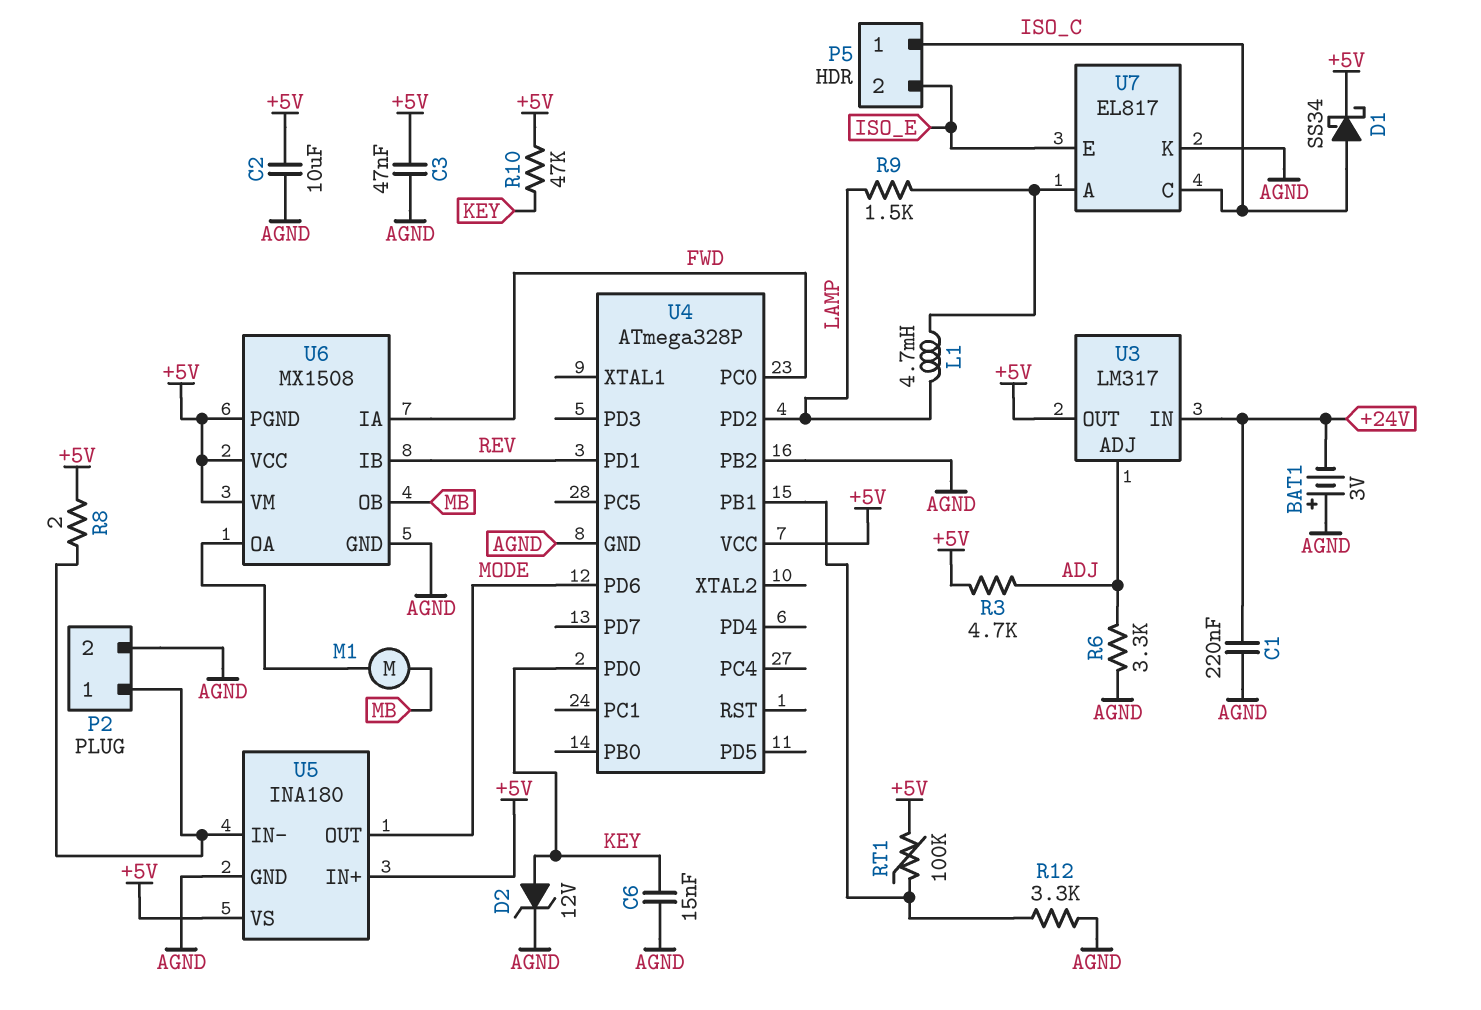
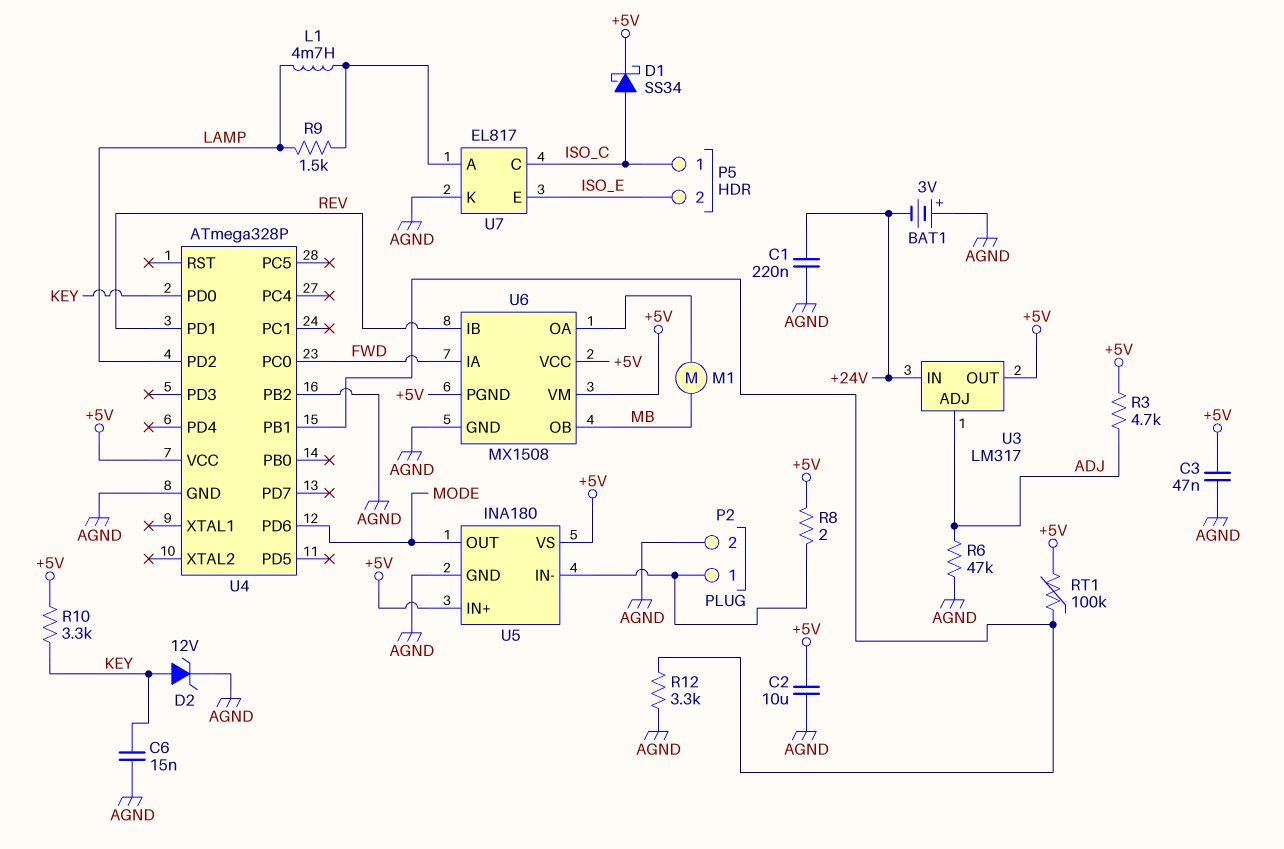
R6: 3.3k (ADJ, AGND) -> 47k (ADJ, AGND)
R10: 47k (+5V, KEY) -> 3.3k (+5V, KEY)

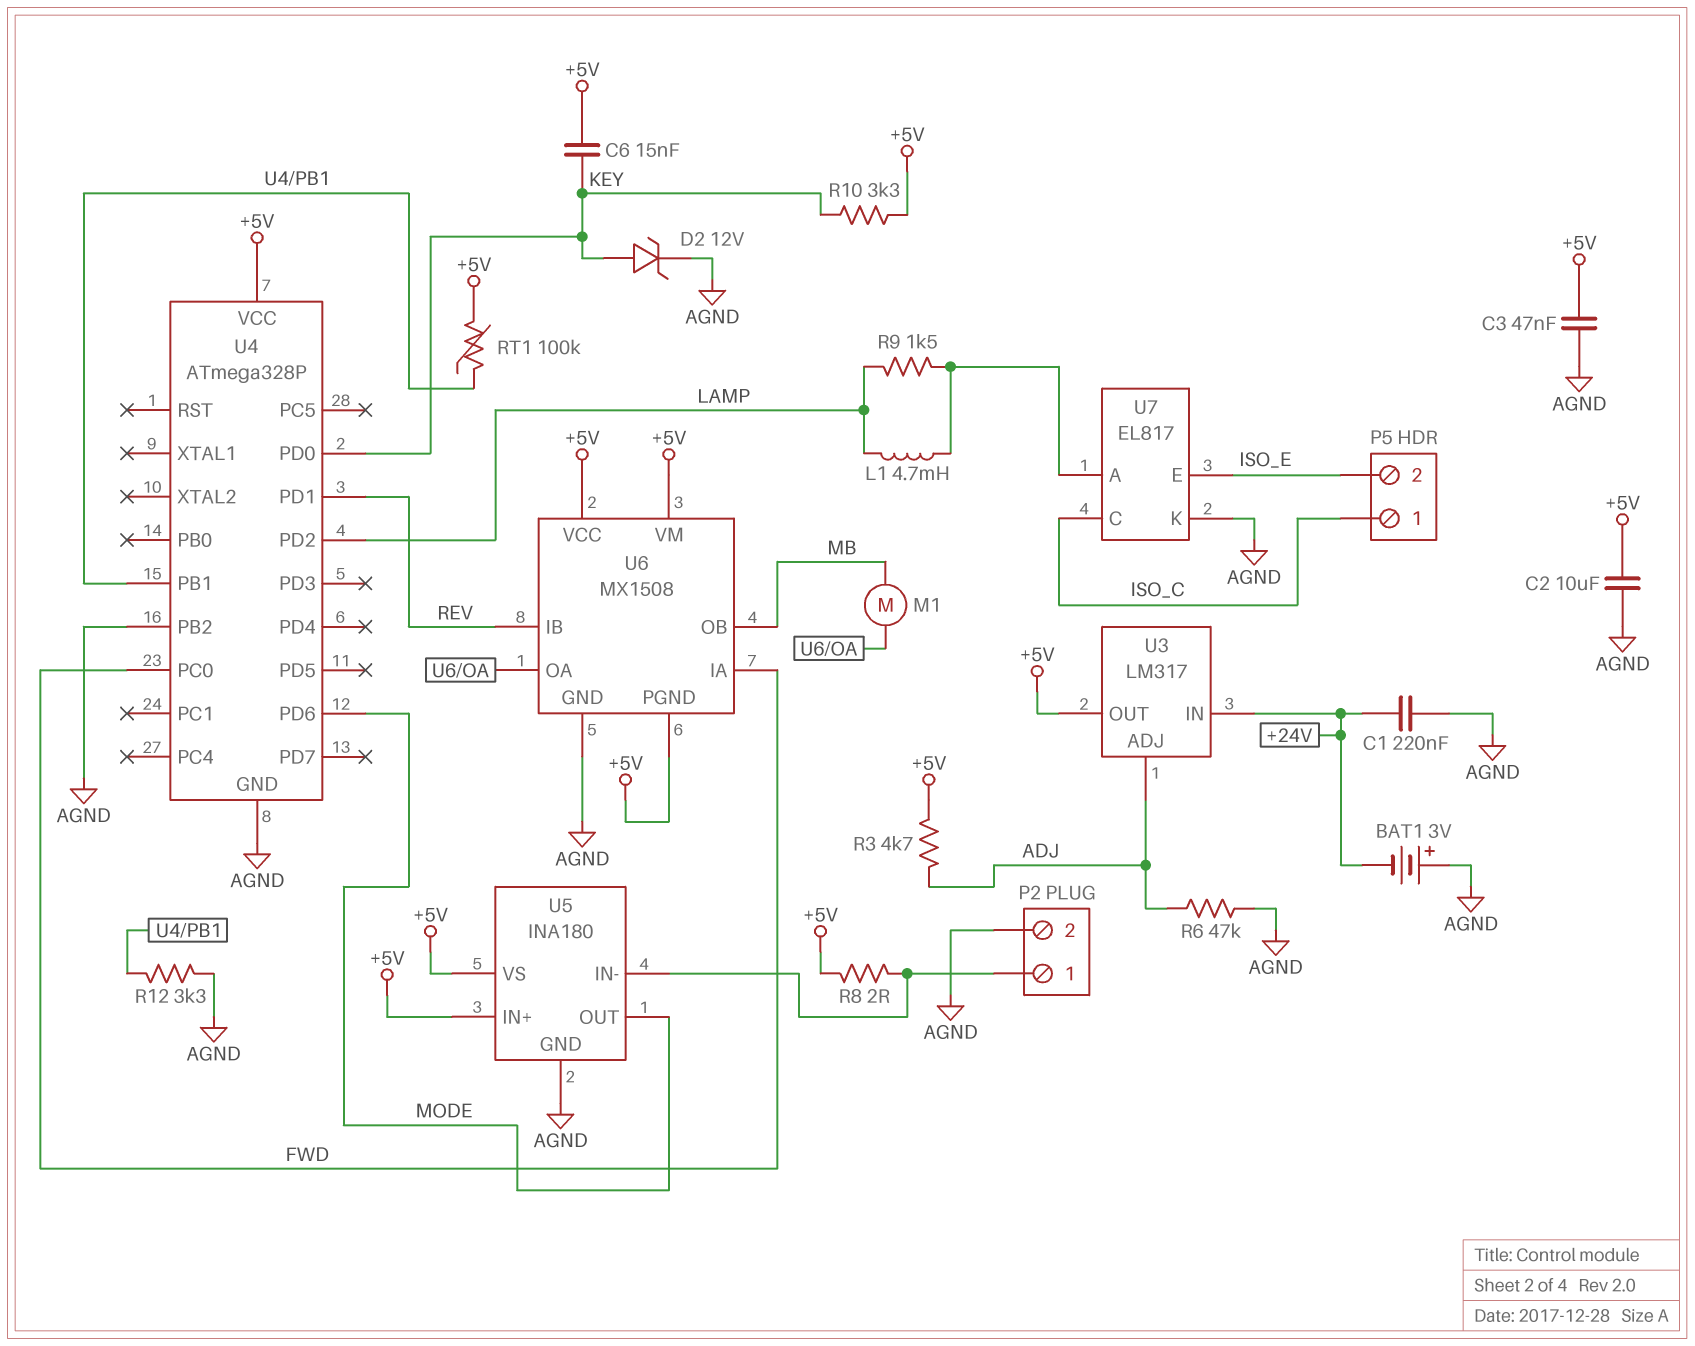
C6: 15nF (AGND, KEY) -> 15nF (+5V, KEY)
D1: schottky SS34 (A ISO_C, K +5V) -> none

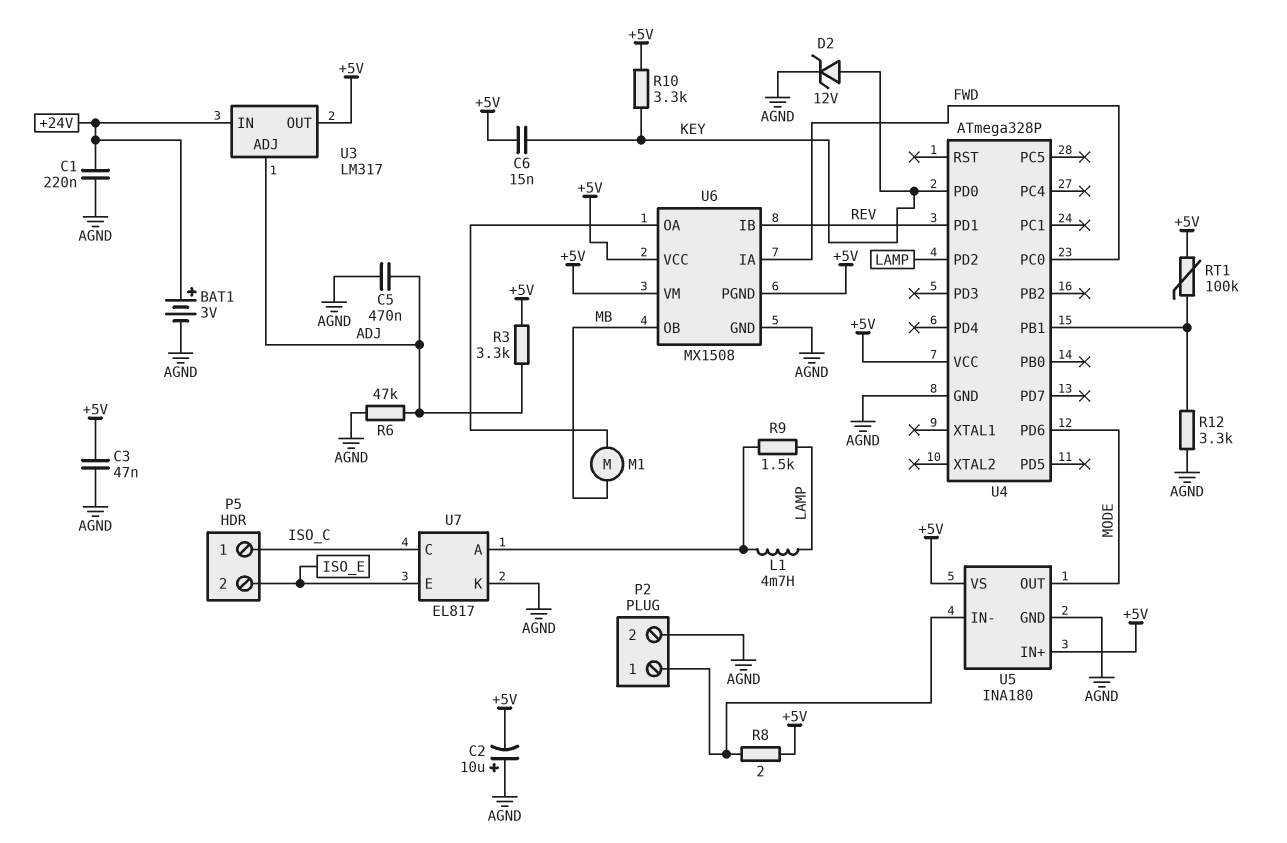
BAT1: 3V (plus AGND, minus +24V) -> 3V (plus +24V, minus AGND)
C2: 10uF (+5V, AGND) -> 10uF (plus AGND, minus +5V)
C5: none -> 470nF (ADJ, AGND)
R3: 4.7k (+5V, ADJ) -> 3.3k (+5V, ADJ)
U4 pin PB2: AGND -> none

